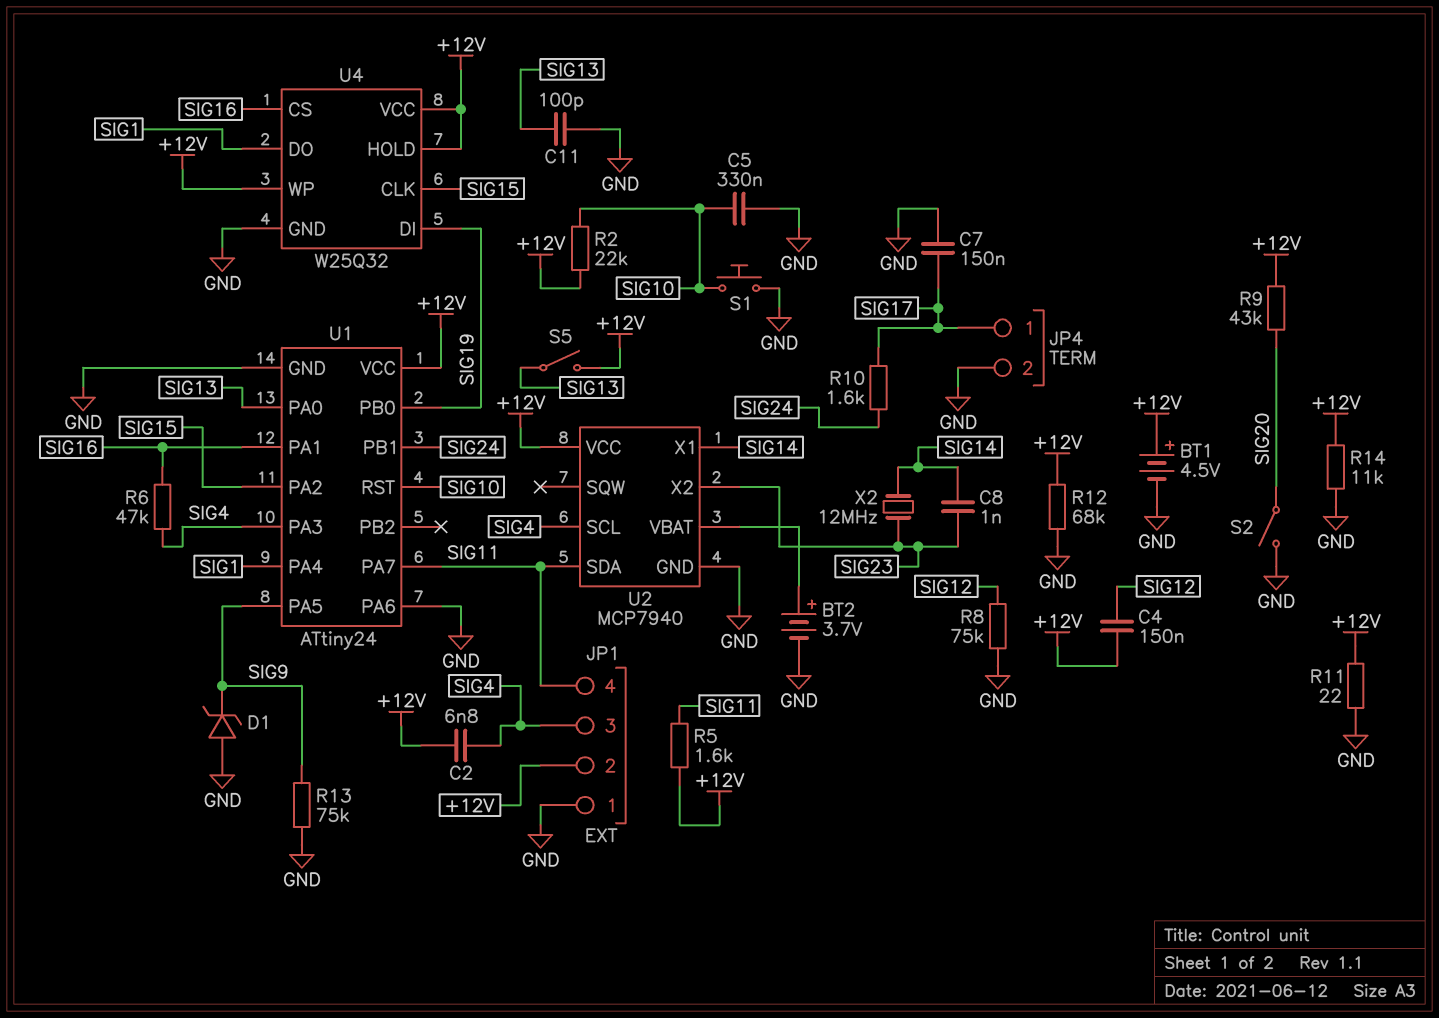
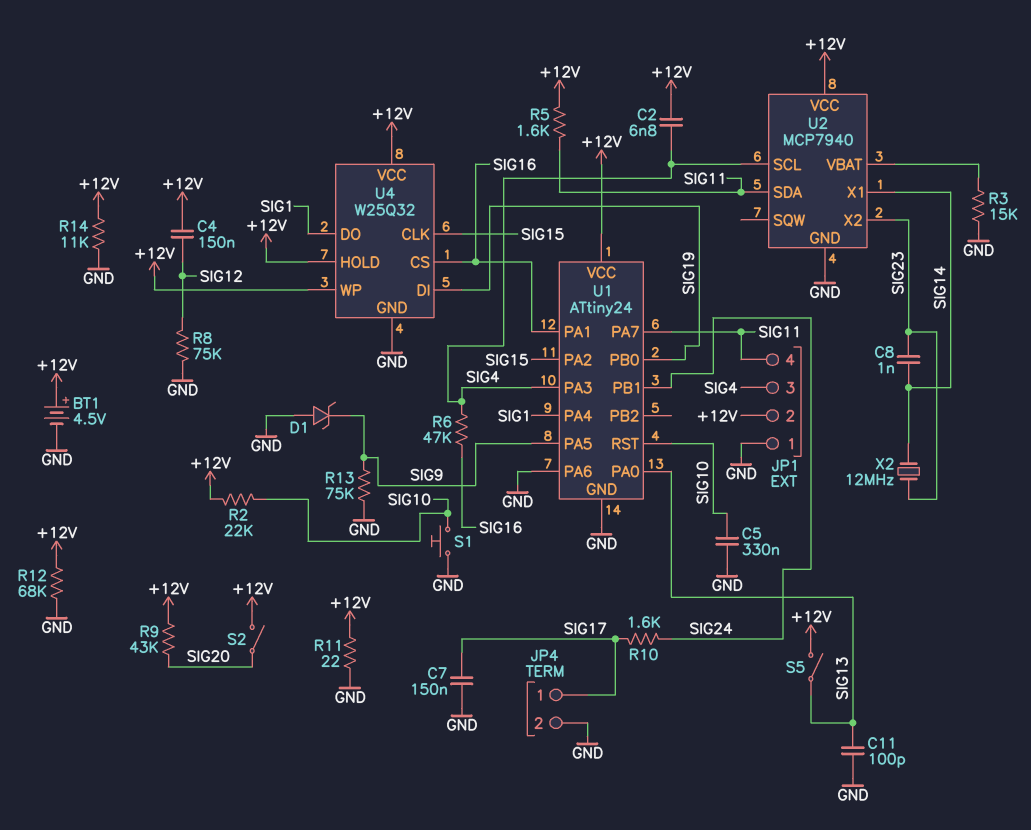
BT2: 3.7V (plus U2/VBAT, minus GND) -> none
R3: none -> 15k (GND, U2/VBAT)
S2: switch (GND, SIG20) -> switch (+12V, SIG20)

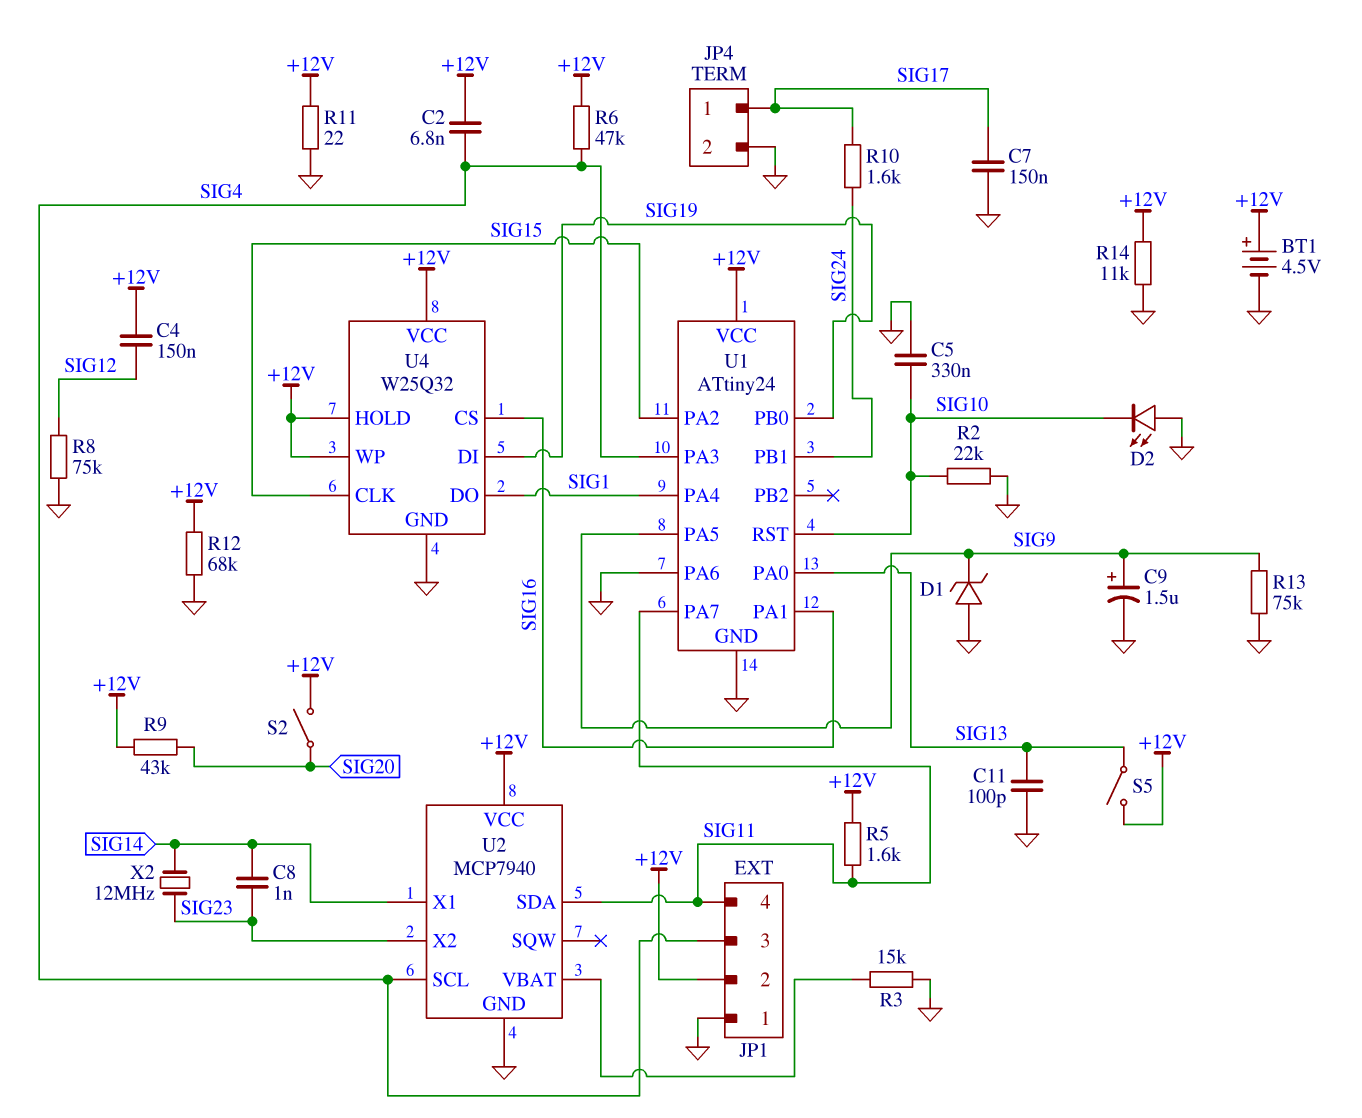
C9: none -> 1.5uF (plus SIG9, minus GND)
D2: none -> LED (A GND, K SIG10)
R2: 22k (+12V, SIG10) -> 22k (GND, SIG10)
R6: 47k (SIG4, SIG16) -> 47k (+12V, SIG4)
S1: button (GND, SIG10) -> none

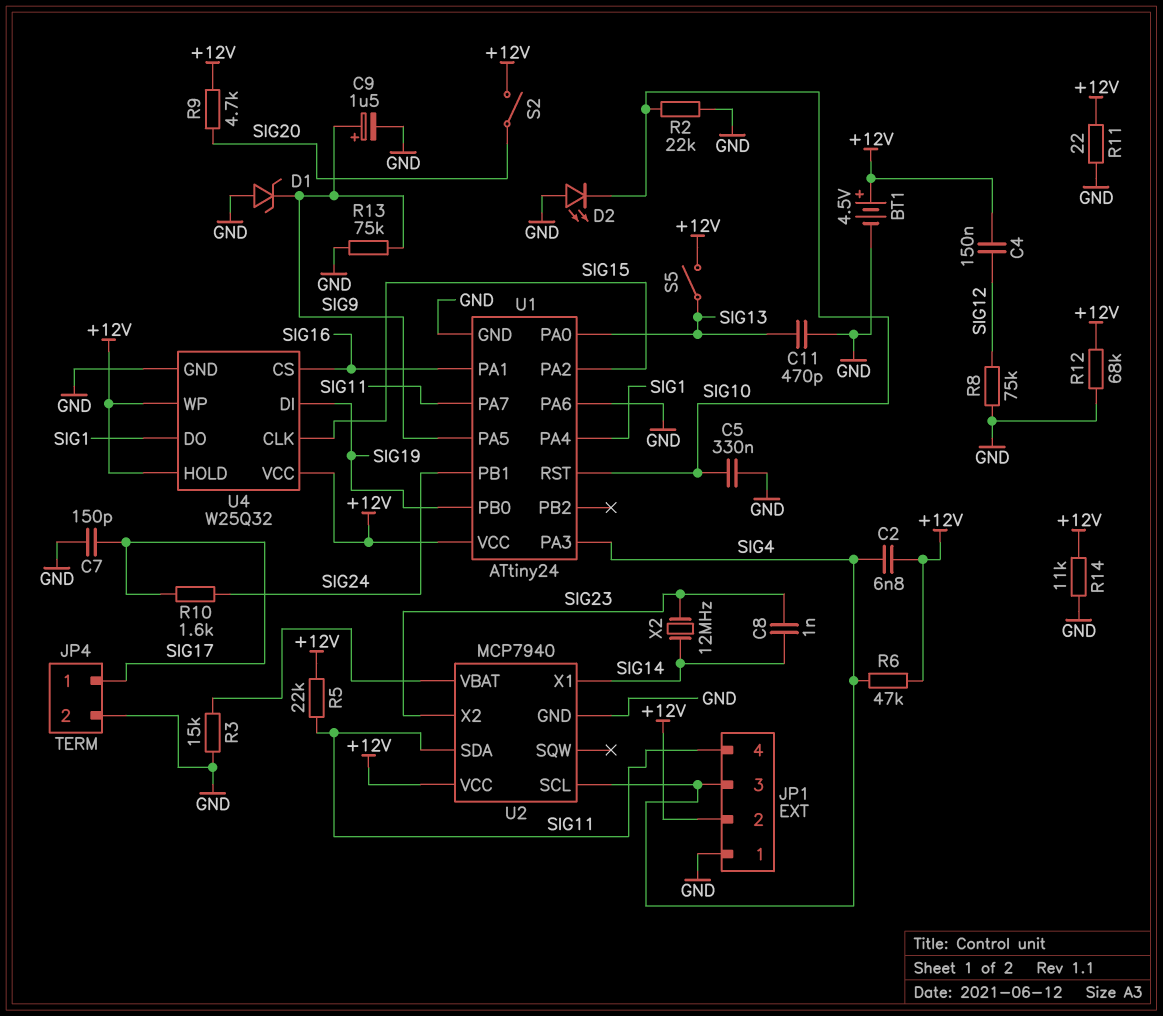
C7: 150nF (GND, SIG17) -> 150pF (GND, SIG17)
C11: 100pF (GND, SIG13) -> 470pF (GND, SIG13)
R5: 1.6k (+12V, SIG11) -> 22k (+12V, SIG11)
R9: 43k (+12V, SIG20) -> 4.7k (+12V, SIG20)

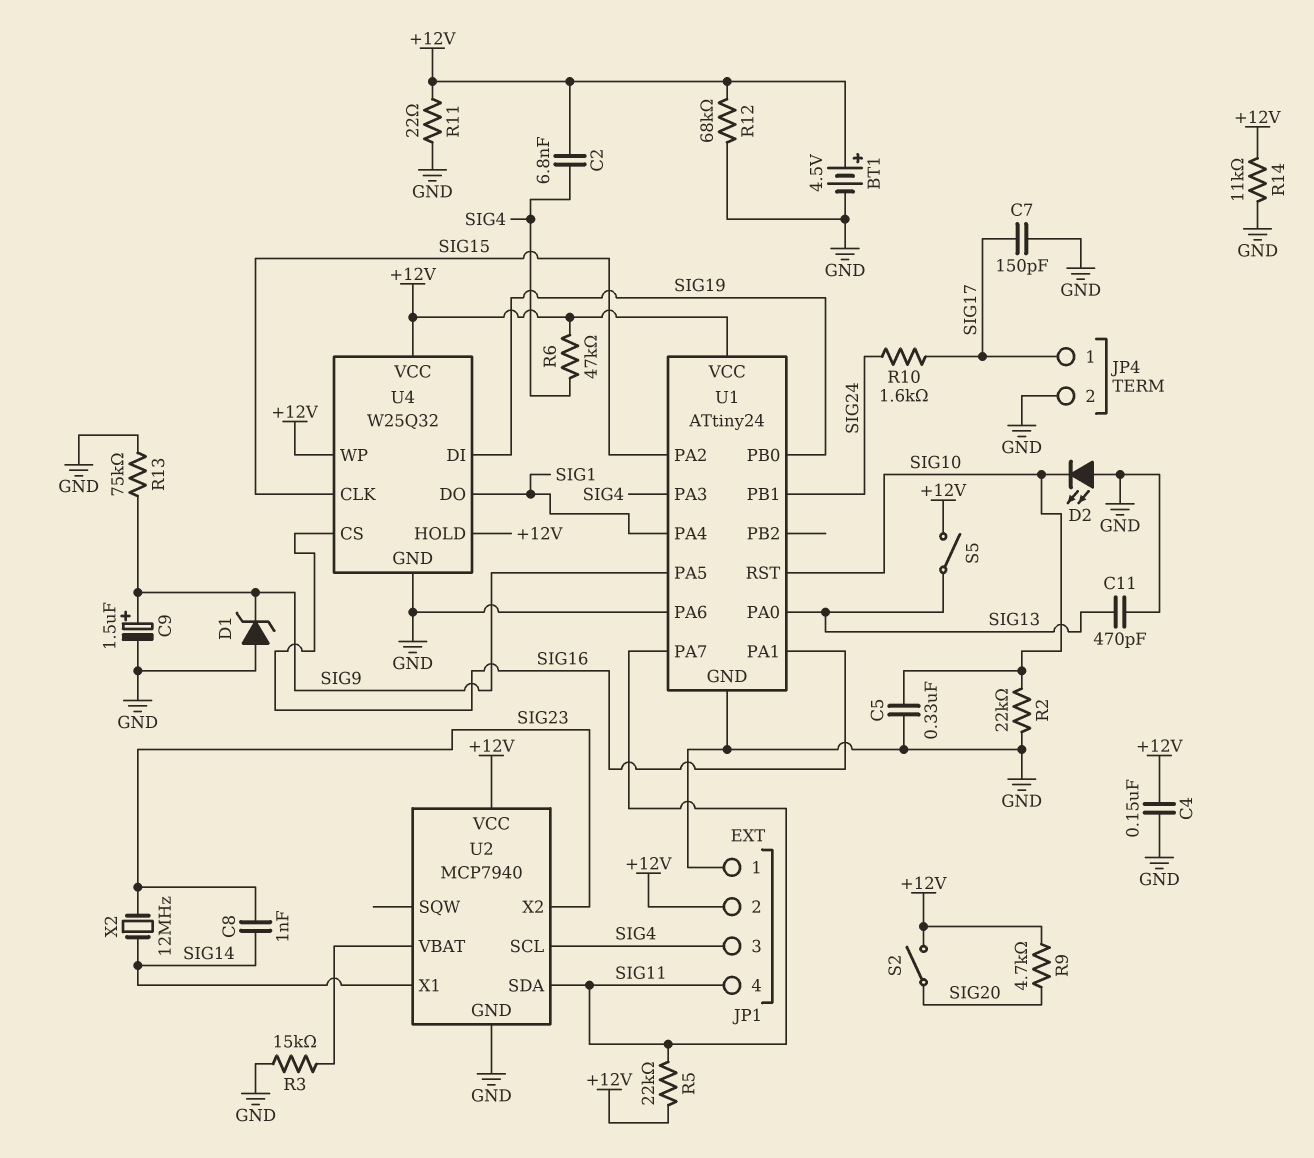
C4: 150nF (+12V, SIG12) -> 150nF (+12V, GND)
R8: 75k (GND, SIG12) -> none

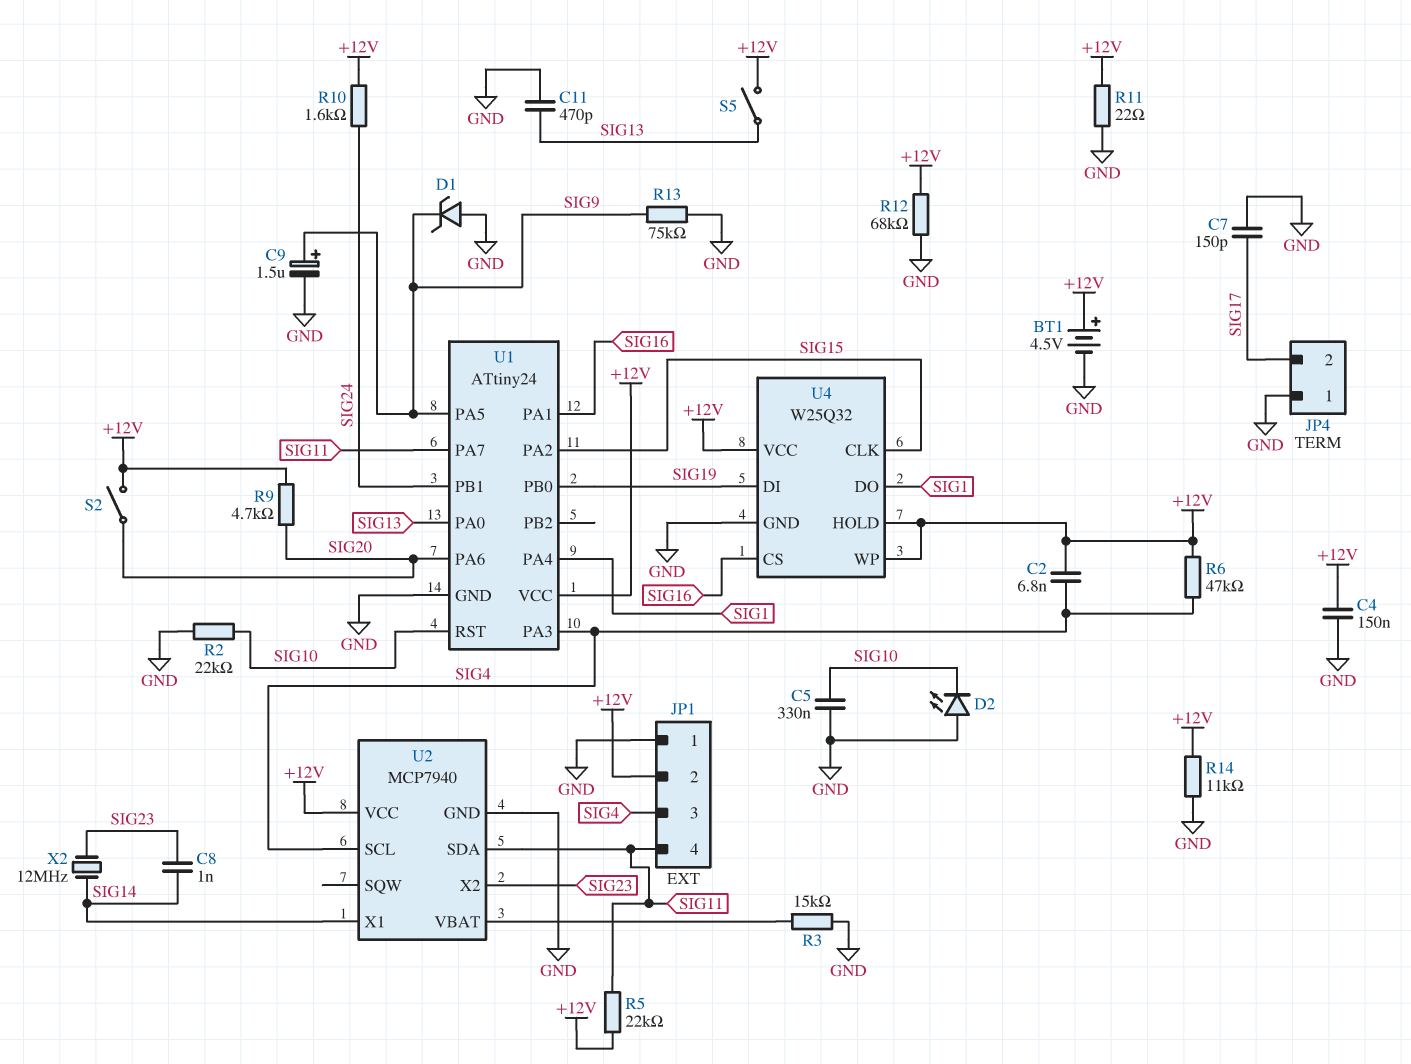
JP4 pin 1: SIG17 -> GND
JP4 pin 2: GND -> SIG17
R10: 1.6k (SIG17, SIG24) -> 1.6k (+12V, SIG24)
U1 pin PA6: GND -> SIG20

